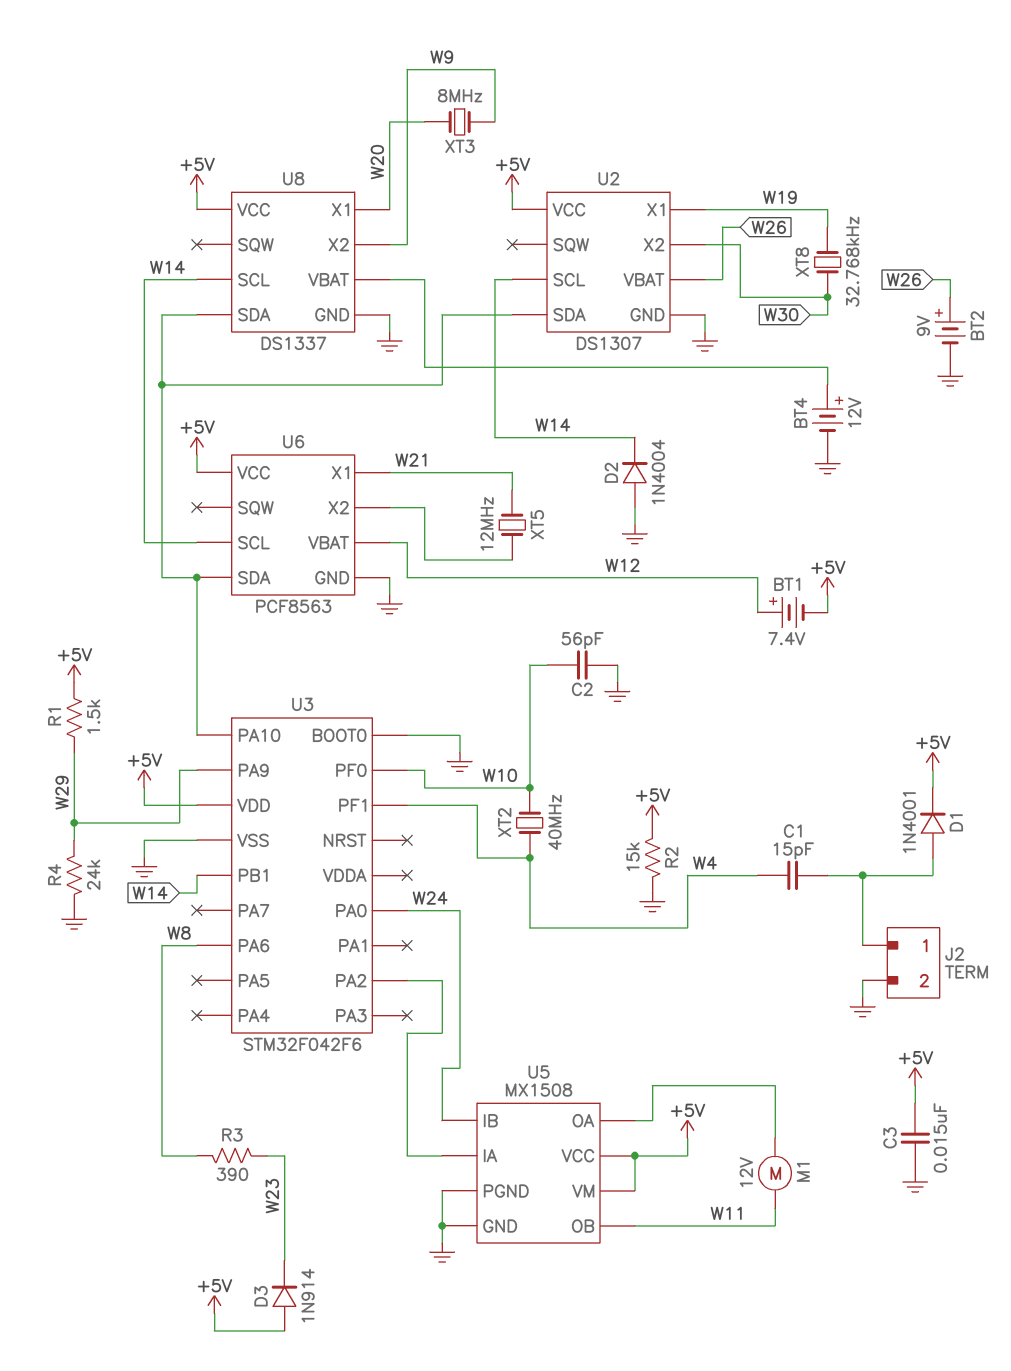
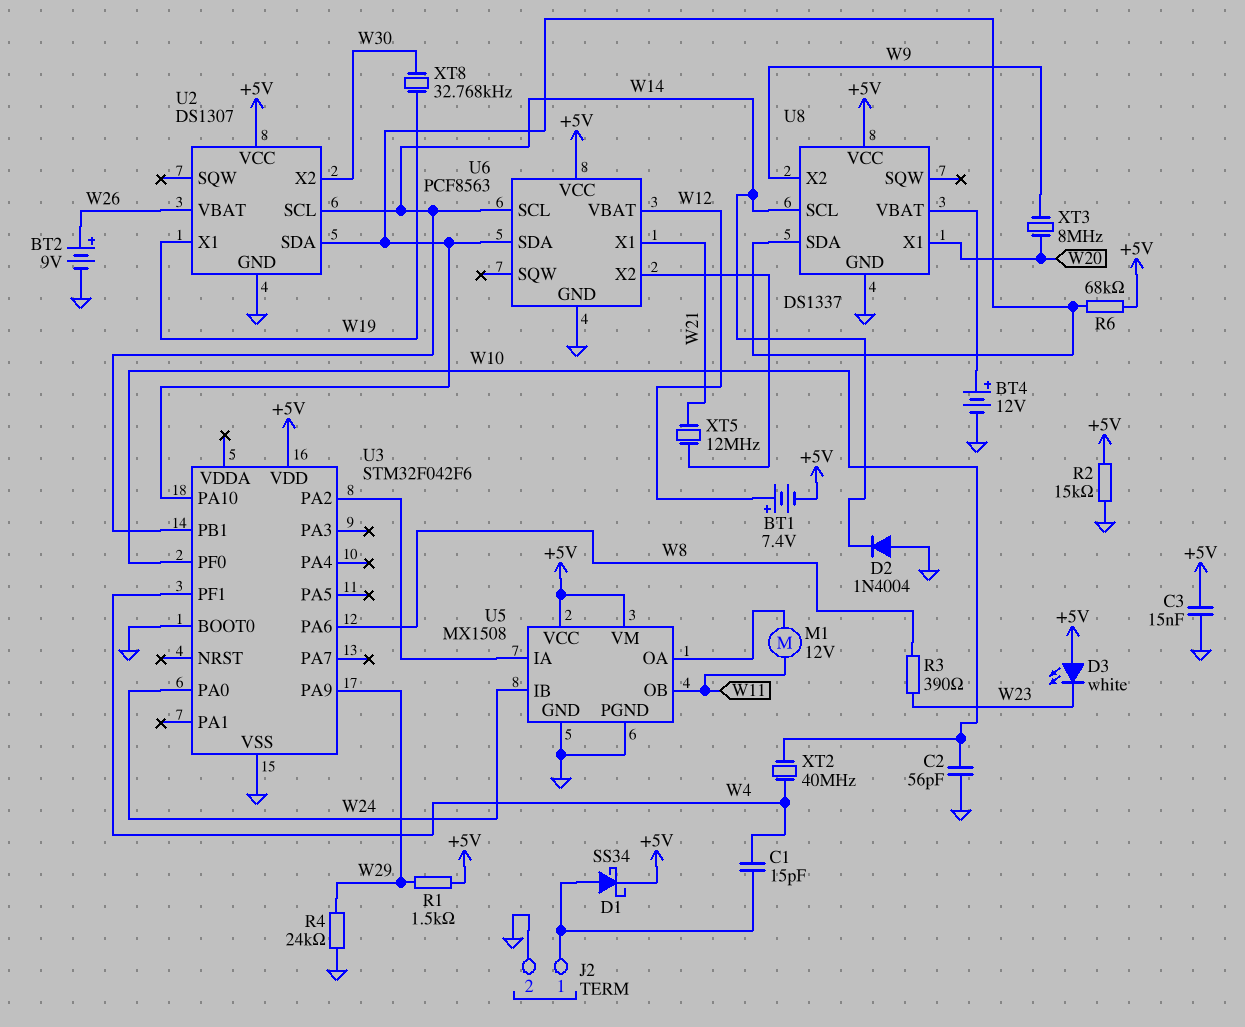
D1: diode 1N4001 (A J2/1, K +5V) -> schottky SS34 (A J2/1, K +5V)
D3: diode 1N914 (A +5V, K W23) -> LED white (A +5V, K W23)
R6: none -> 68k (+5V, U2/SDA)

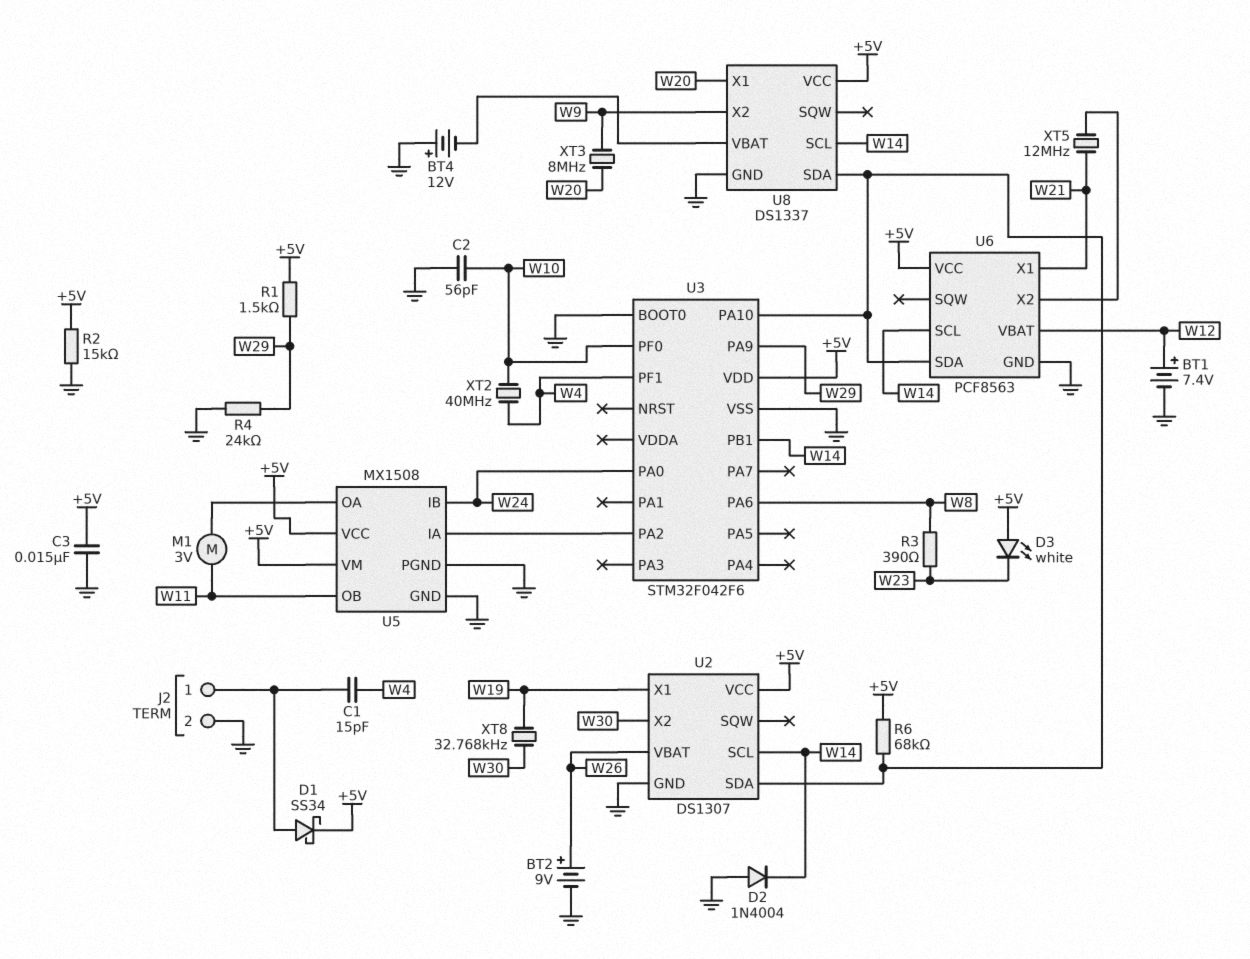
BT1: 7.4V (plus W12, minus +5V) -> 7.4V (plus W12, minus GND)
BT4: 12V (plus U8/VBAT, minus GND) -> 12V (plus GND, minus U8/VBAT)
M1: motor 12V (U5/OA, W11) -> motor 3V (U5/OA, W11)

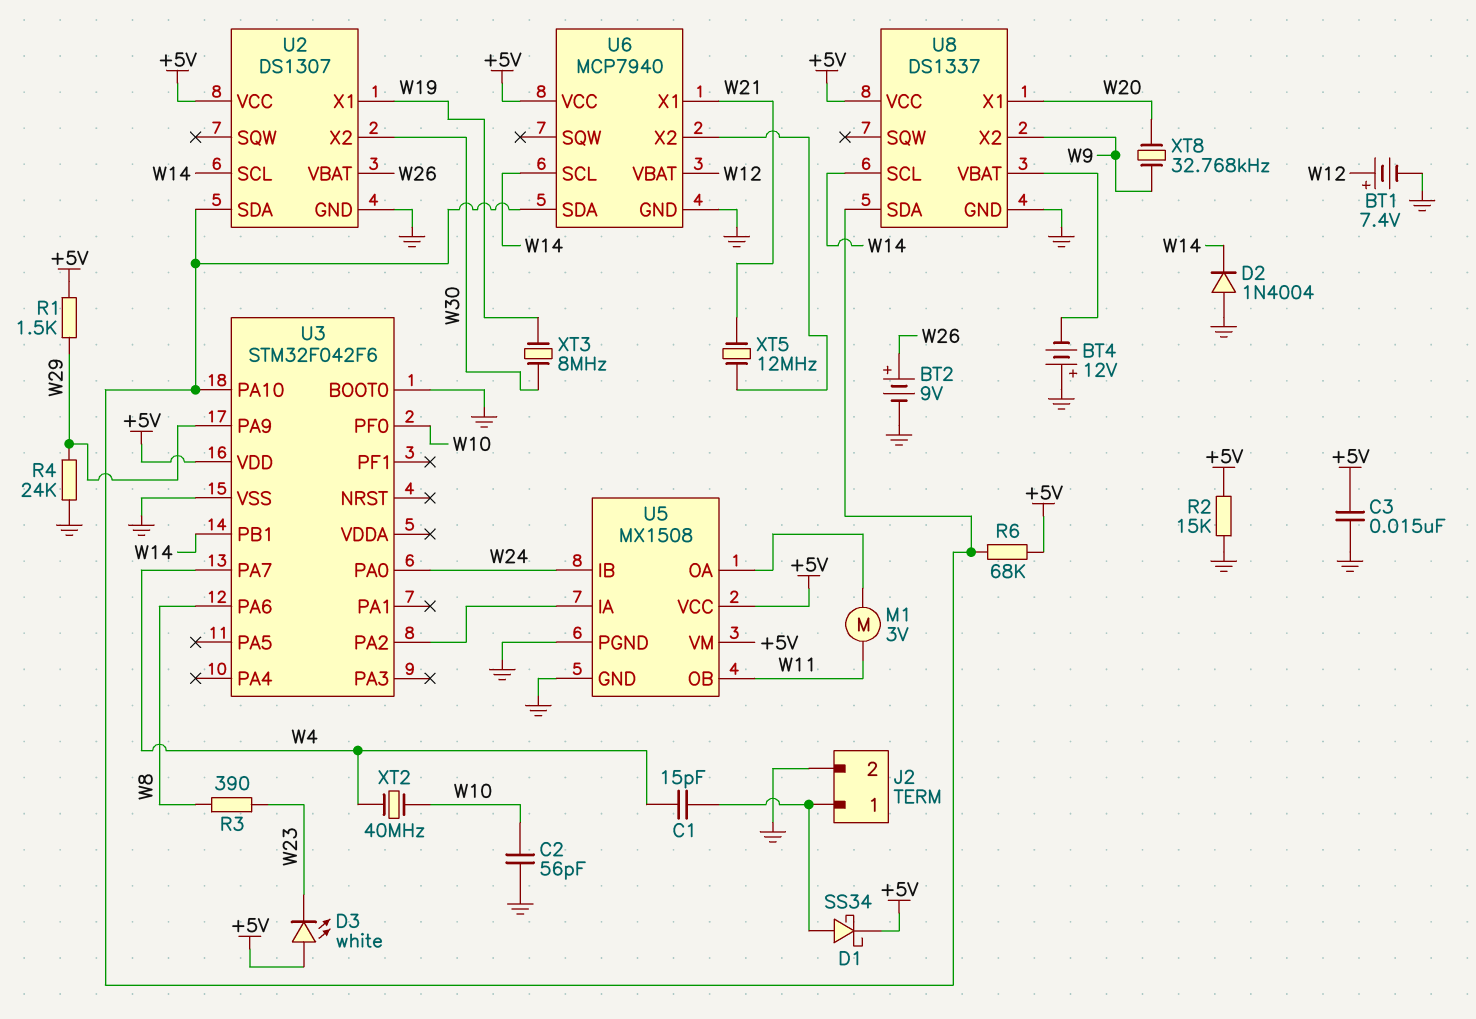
U3 pin PA7: none -> W4
U3 pin PF1: W4 -> none
U6: PCF8563 -> MCP7940
XT3: 8MHz (W9, W20) -> 8MHz (W19, W30)
XT8: 32.768kHz (W19, W30) -> 32.768kHz (W9, W20)

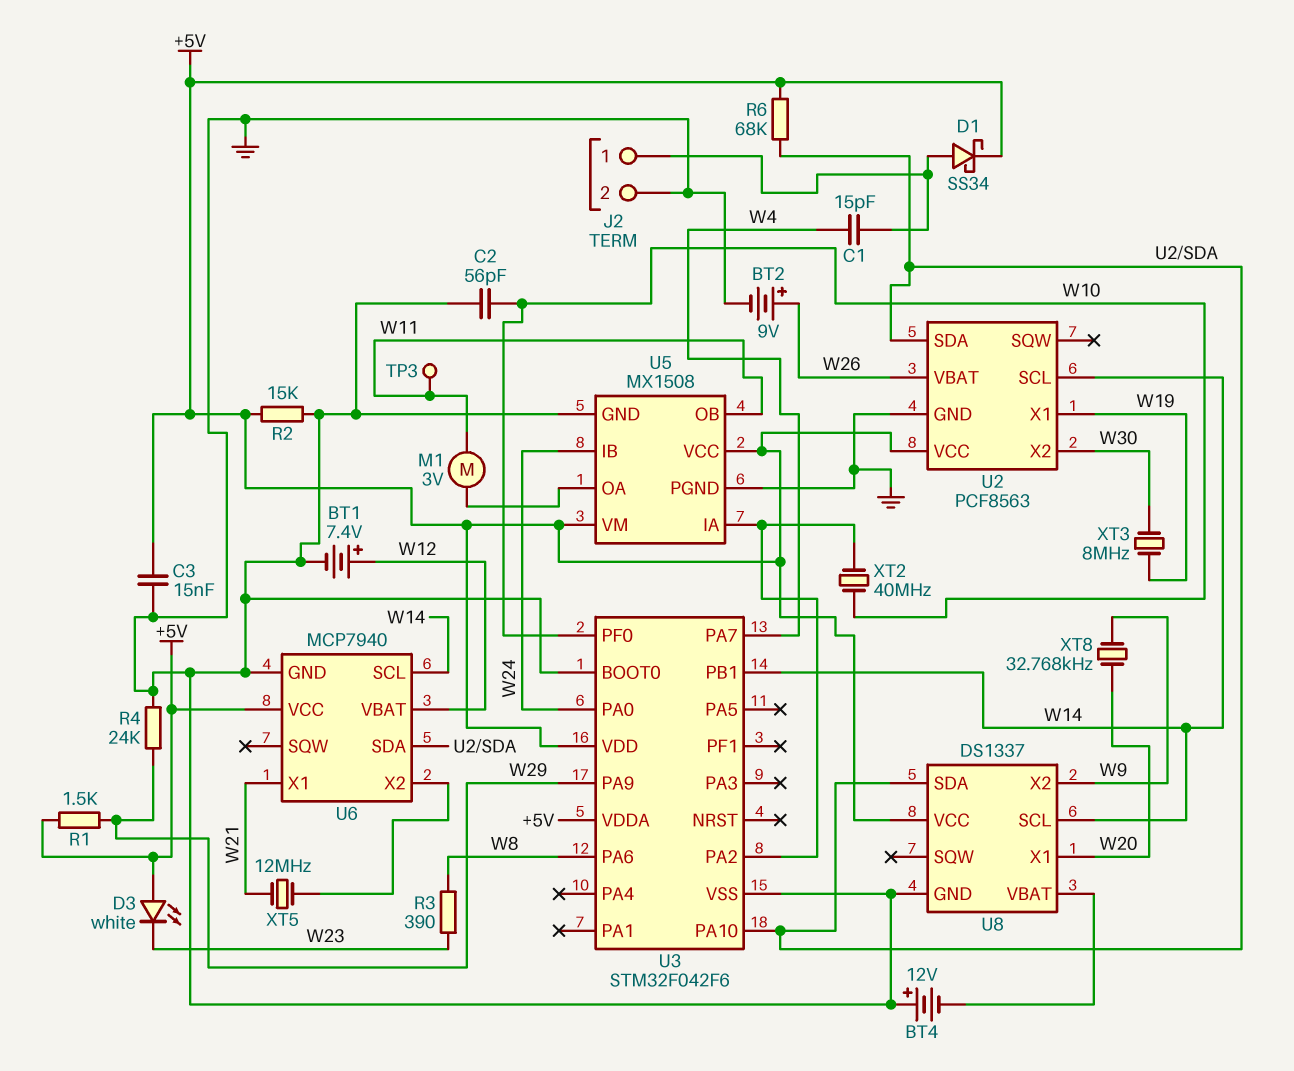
D2: diode 1N4004 (A GND, K W14) -> none
TP3: none -> test point (W11)
U2: DS1307 -> PCF8563
U3 pin VDDA: none -> +5V
XT2: 40MHz (W4, W10) -> 40MHz (U3/PA2, W10)

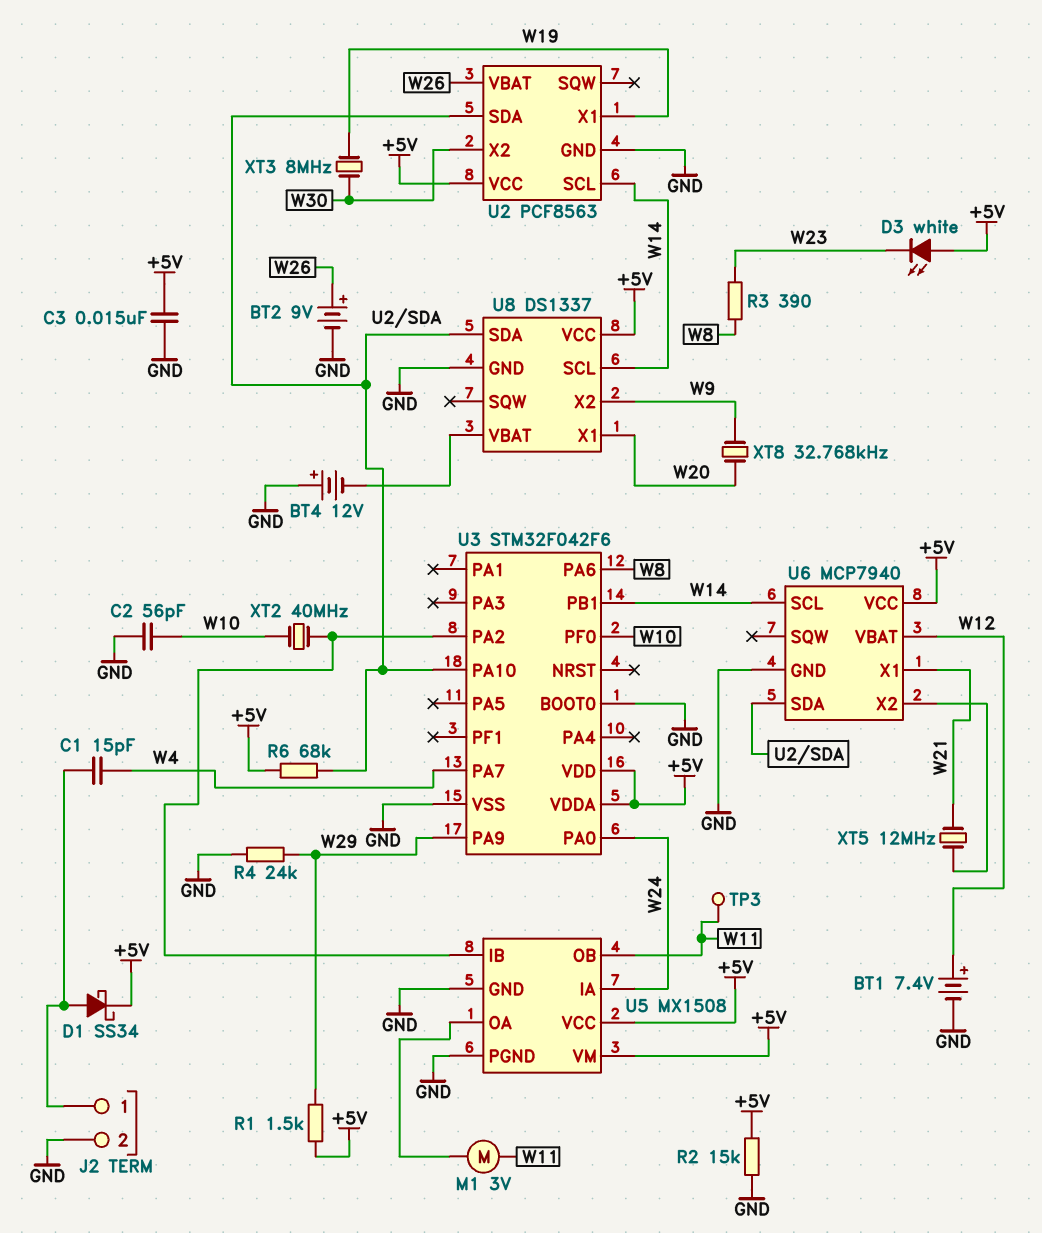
U5 pin IA: U3/PA2 -> W24
U5 pin IB: W24 -> U3/PA2

